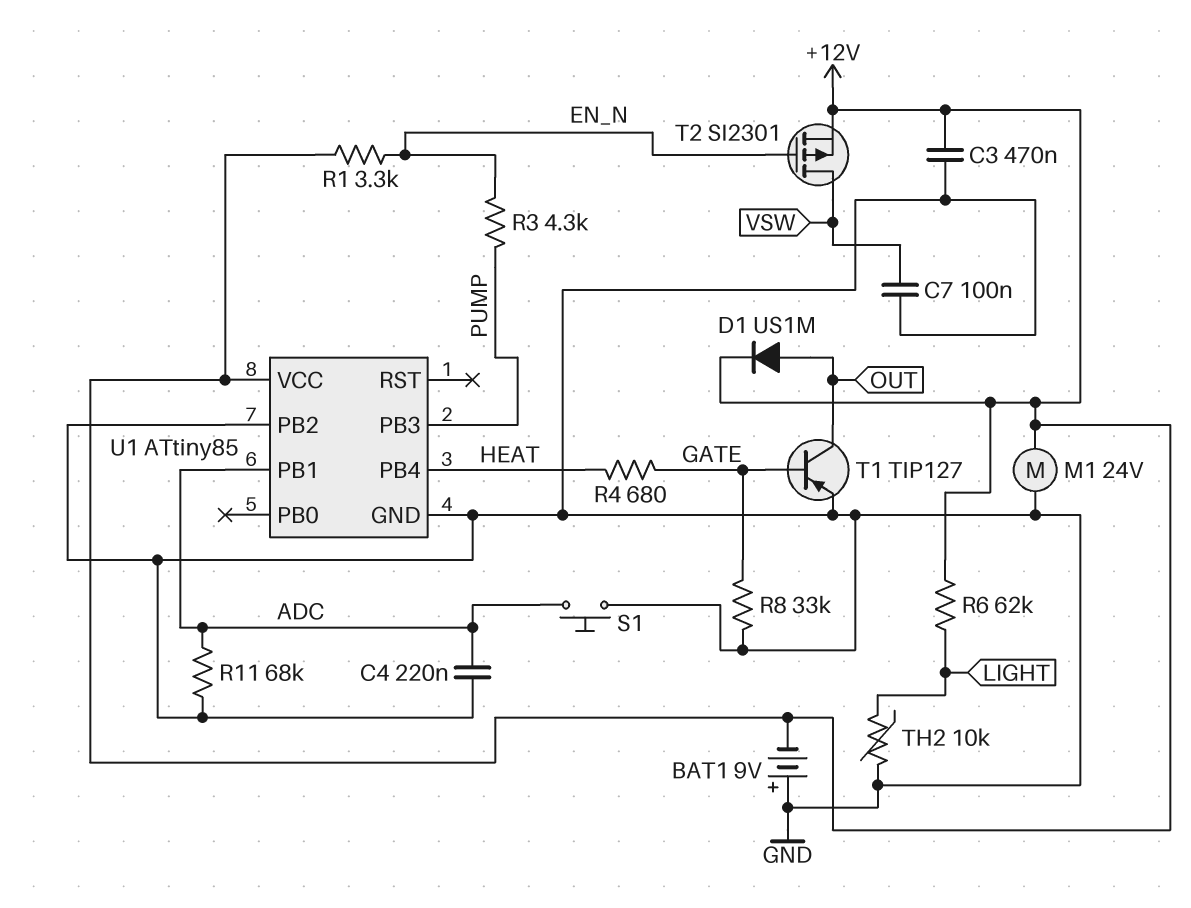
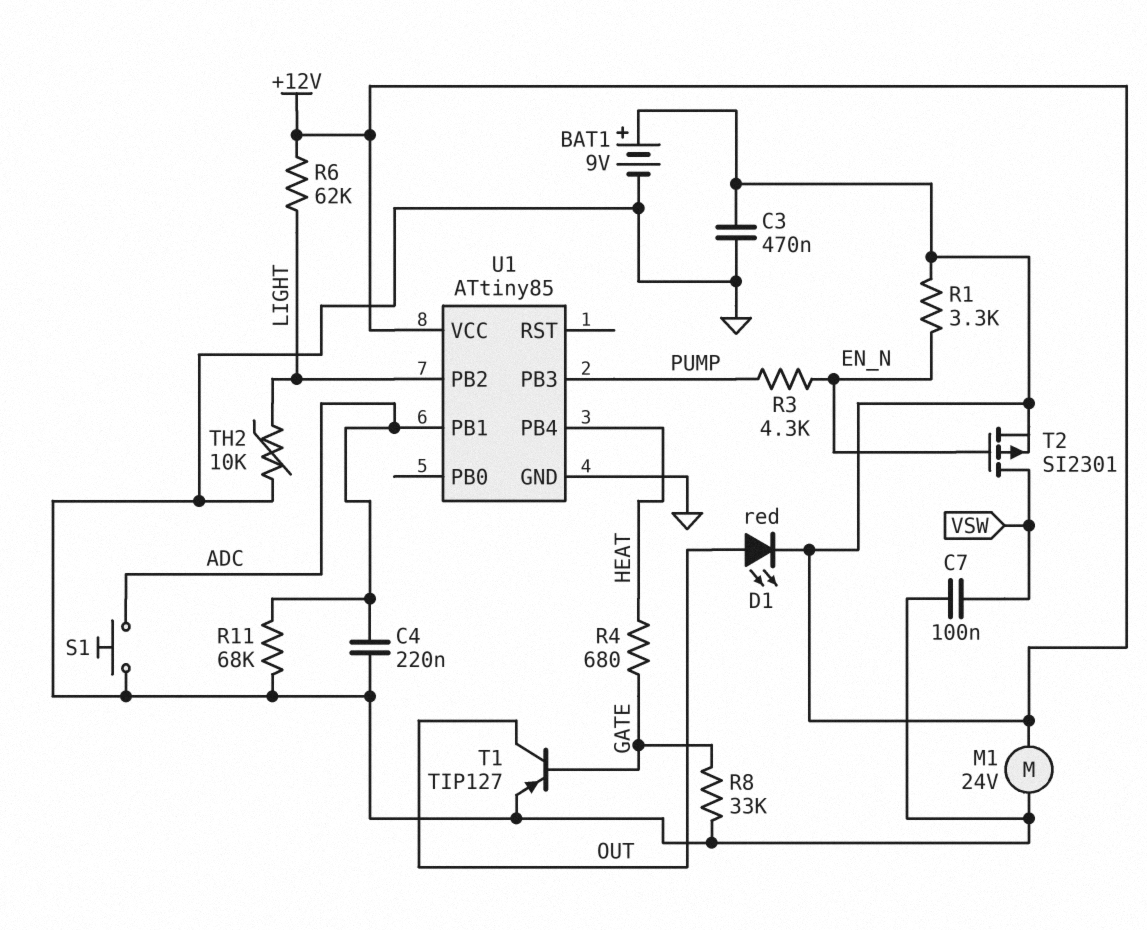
BAT1: 9V (plus GND, minus +12V) -> 9V (plus +12V, minus GND)
D1: diode US1M (A OUT, K +12V) -> LED red (A OUT, K +12V)
U1 pin PB2: GND -> LIGHT

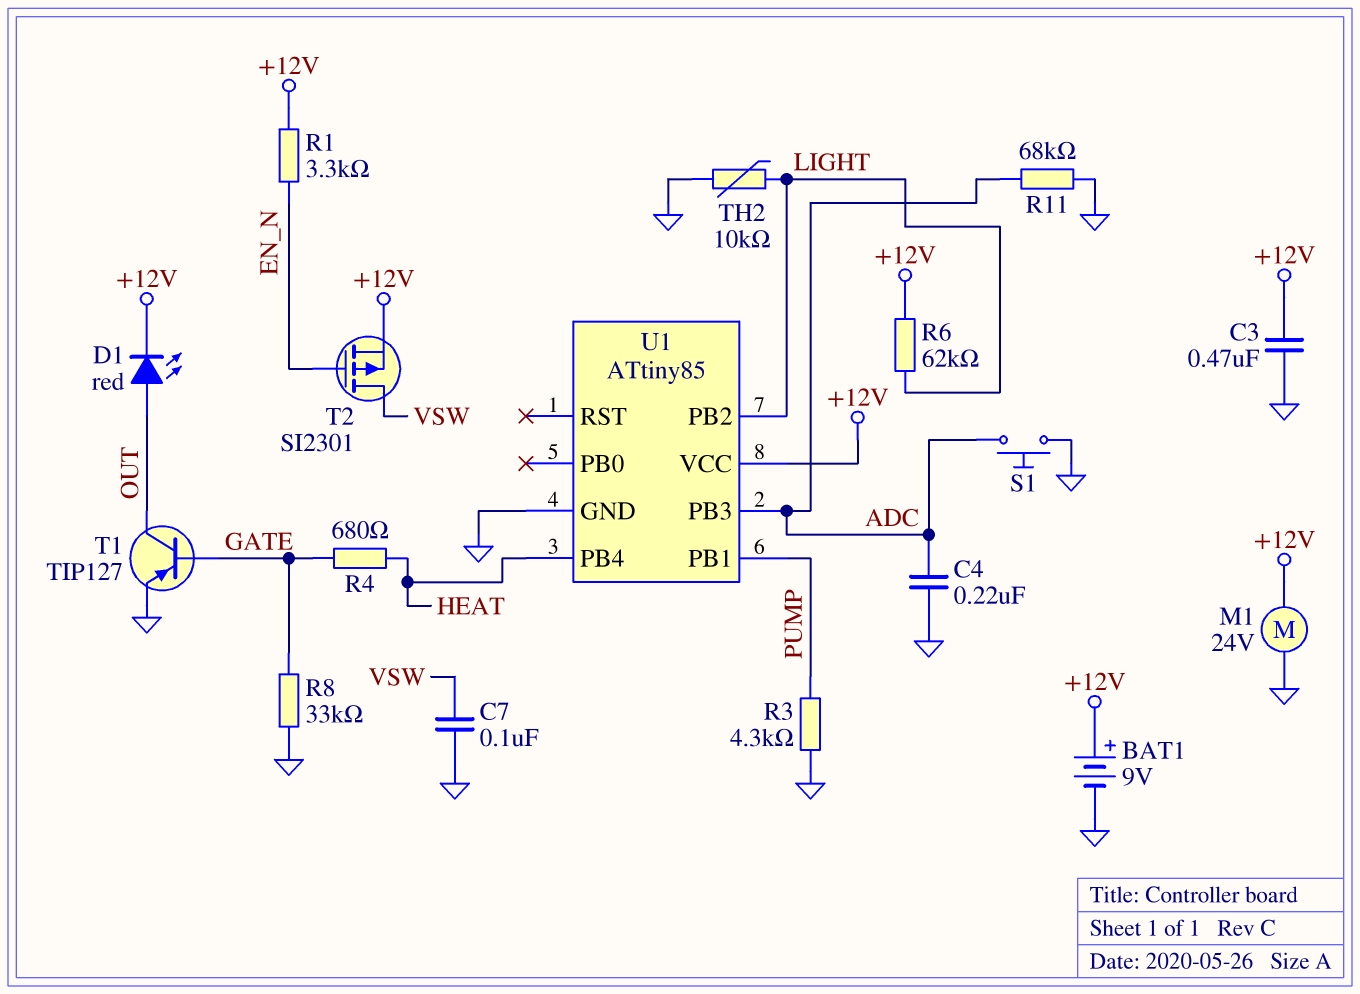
R3: 4.3k (EN_N, PUMP) -> 4.3k (GND, PUMP)
U1 pin PB1: ADC -> PUMP
U1 pin PB3: PUMP -> ADC

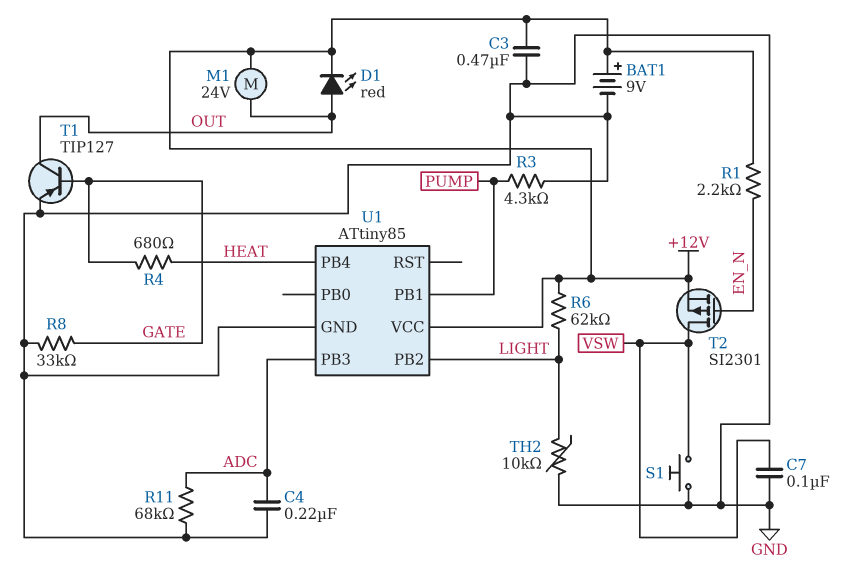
M1: motor 24V (+12V, GND) -> motor 24V (+12V, OUT)
R1: 3.3k (+12V, EN_N) -> 2.2k (+12V, EN_N)
S1: button (ADC, GND) -> button (GND, VSW)

